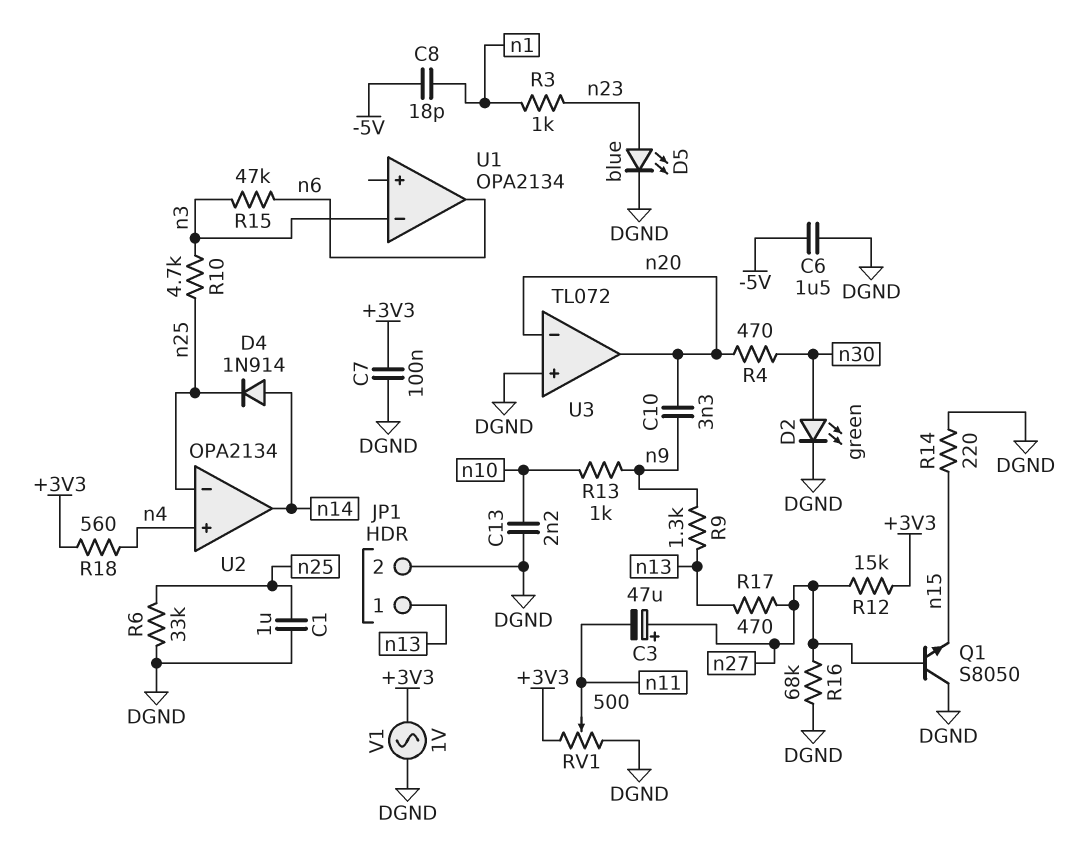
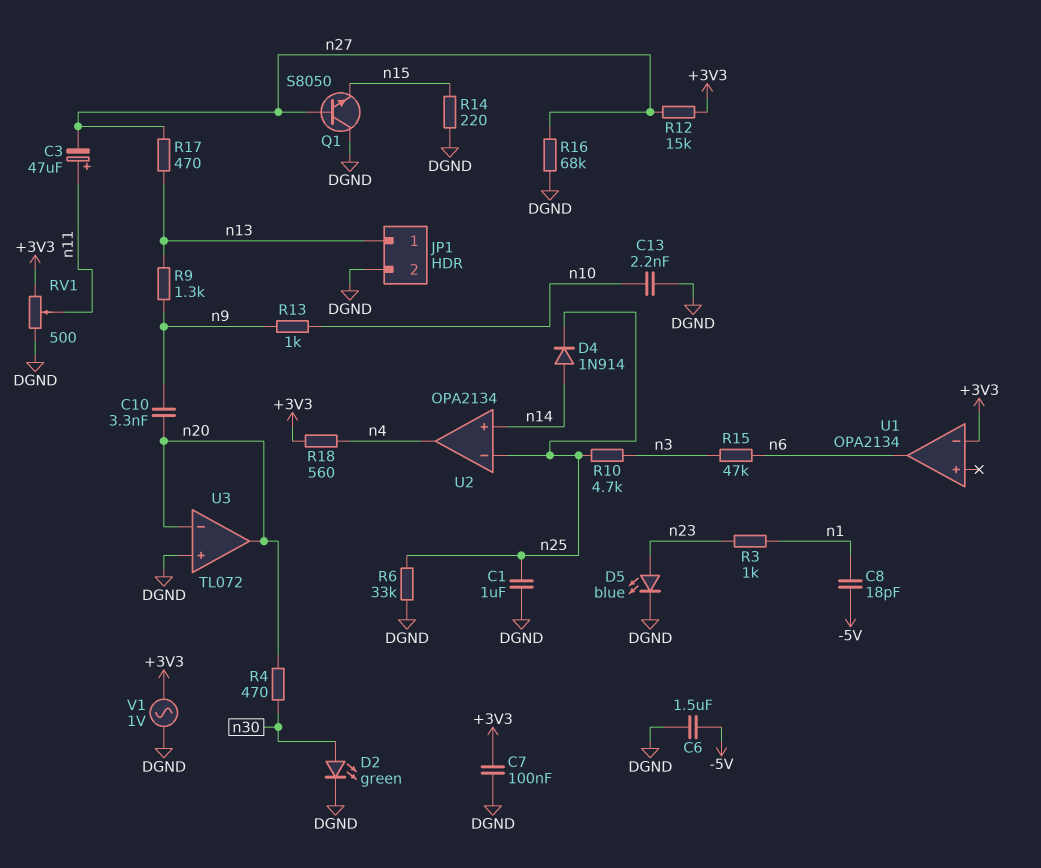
C3: 47uF (plus n27, minus n11) -> 47uF (plus n11, minus n27)
U1 pin in-: n3 -> +3V3
U2 pin in+: n4 -> n14
U2 pin out: n14 -> n4

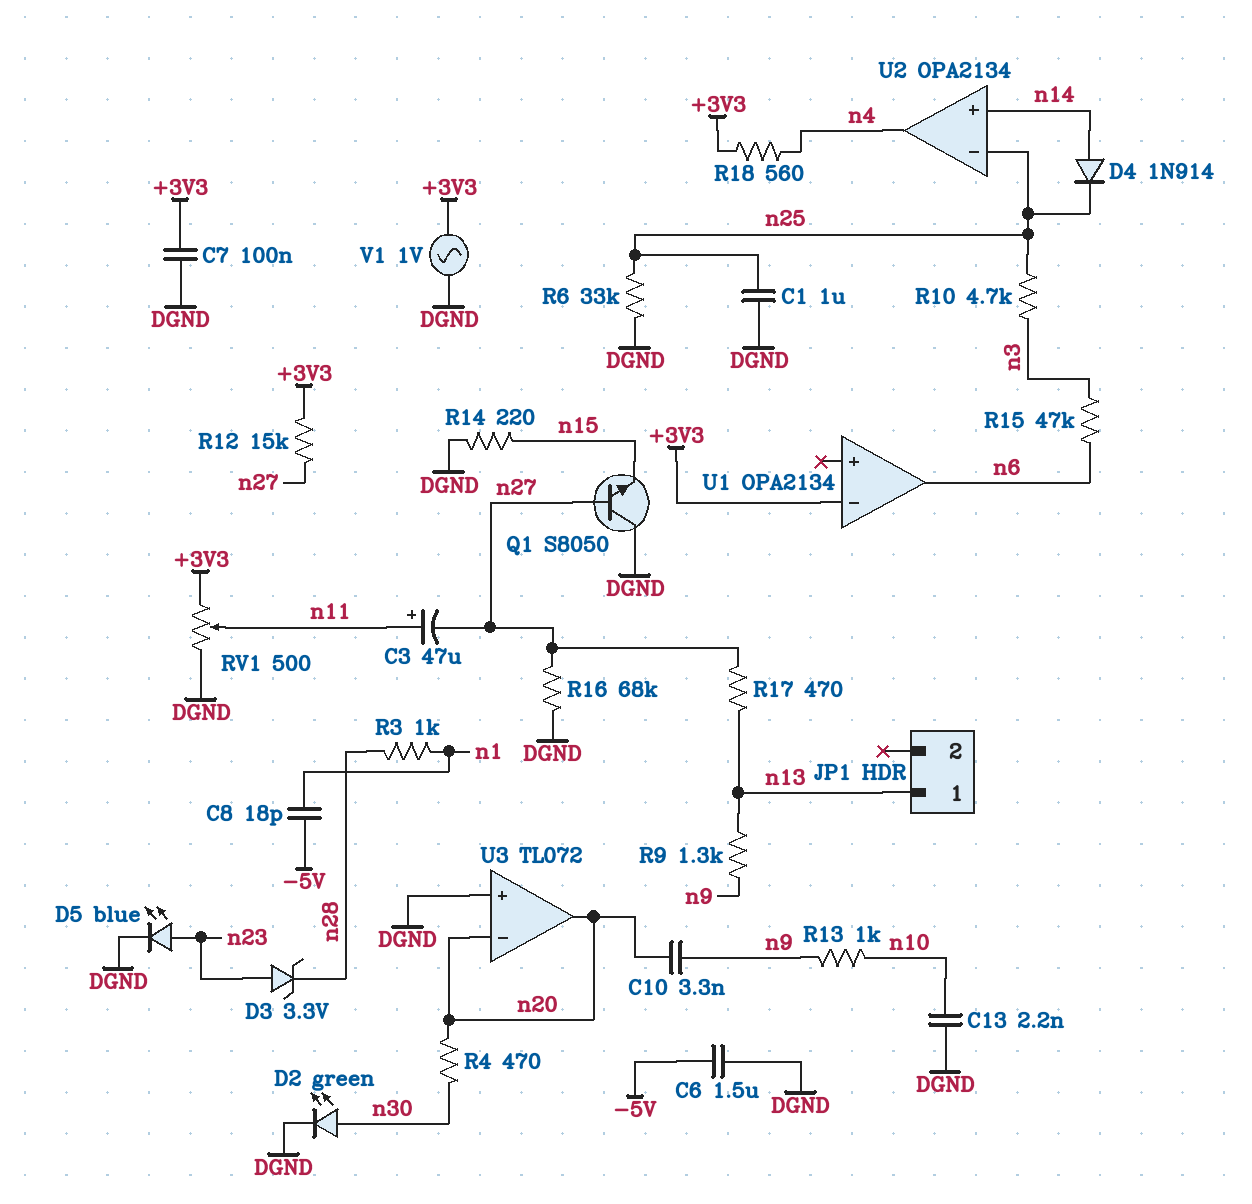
D3: none -> zener 3.3V (A n23, K n28)
JP1 pin 2: DGND -> none
R3: 1k (n1, n23) -> 1k (n1, n28)

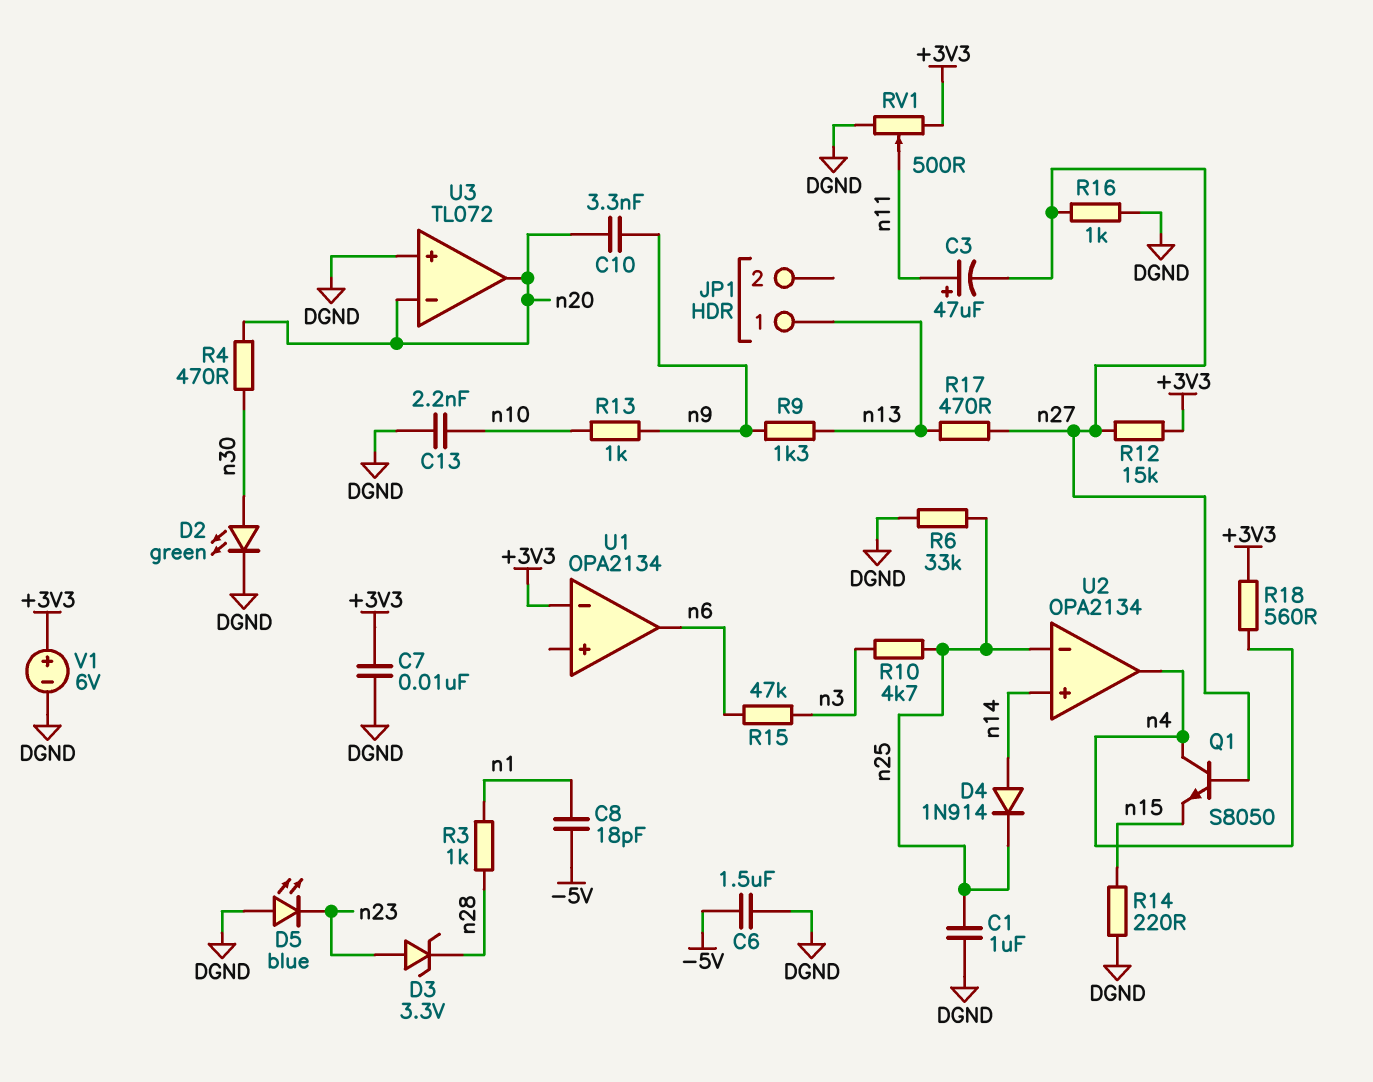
C7: 100nF (+3V3, DGND) -> 10nF (+3V3, DGND)
D5: LED blue (A n23, K DGND) -> LED blue (A DGND, K n23)
Q1: NPN S8050 (B n27, C DGND, E n15) -> NPN S8050 (B n27, C n4, E n15)
R16: 68k (DGND, n27) -> 1k (DGND, n27)
V1: AC 1V (+3V3, DGND) -> 6V (plus +3V3, minus DGND)

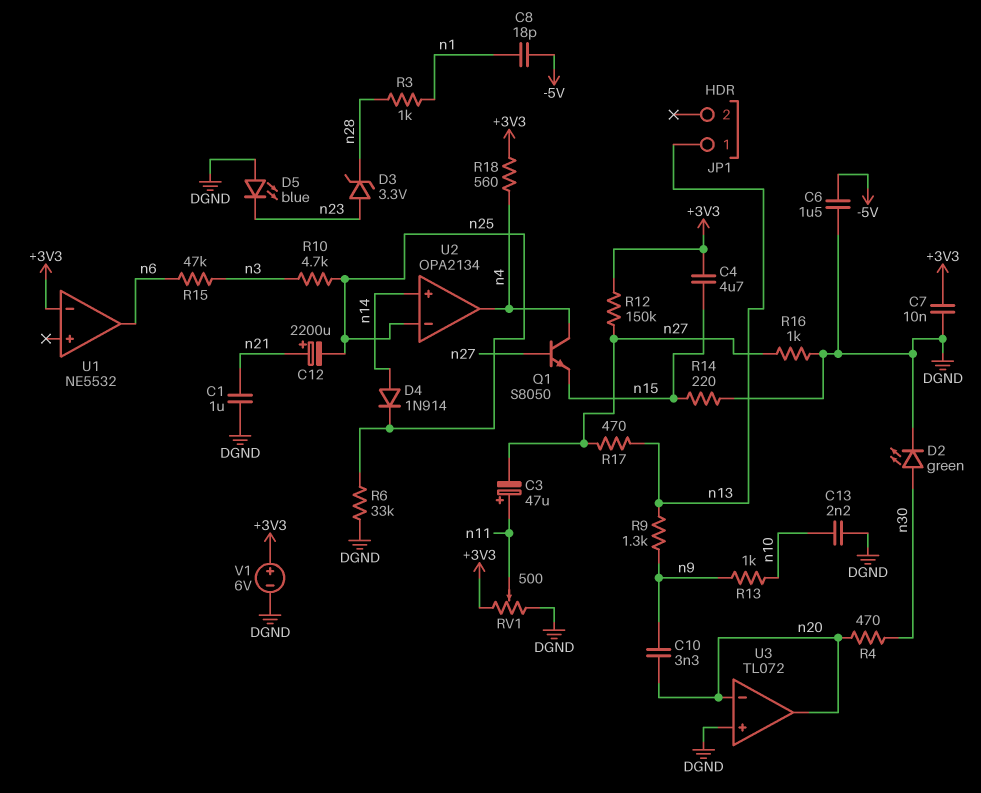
C1: 1uF (DGND, n25) -> 1uF (DGND, n21)
C4: none -> 4.7uF (+3V3, n15)
C12: none -> 2200uF (plus n21, minus n25)
R12: 15k (+3V3, n27) -> 150k (+3V3, n27)
U1: OPA2134 -> NE5532

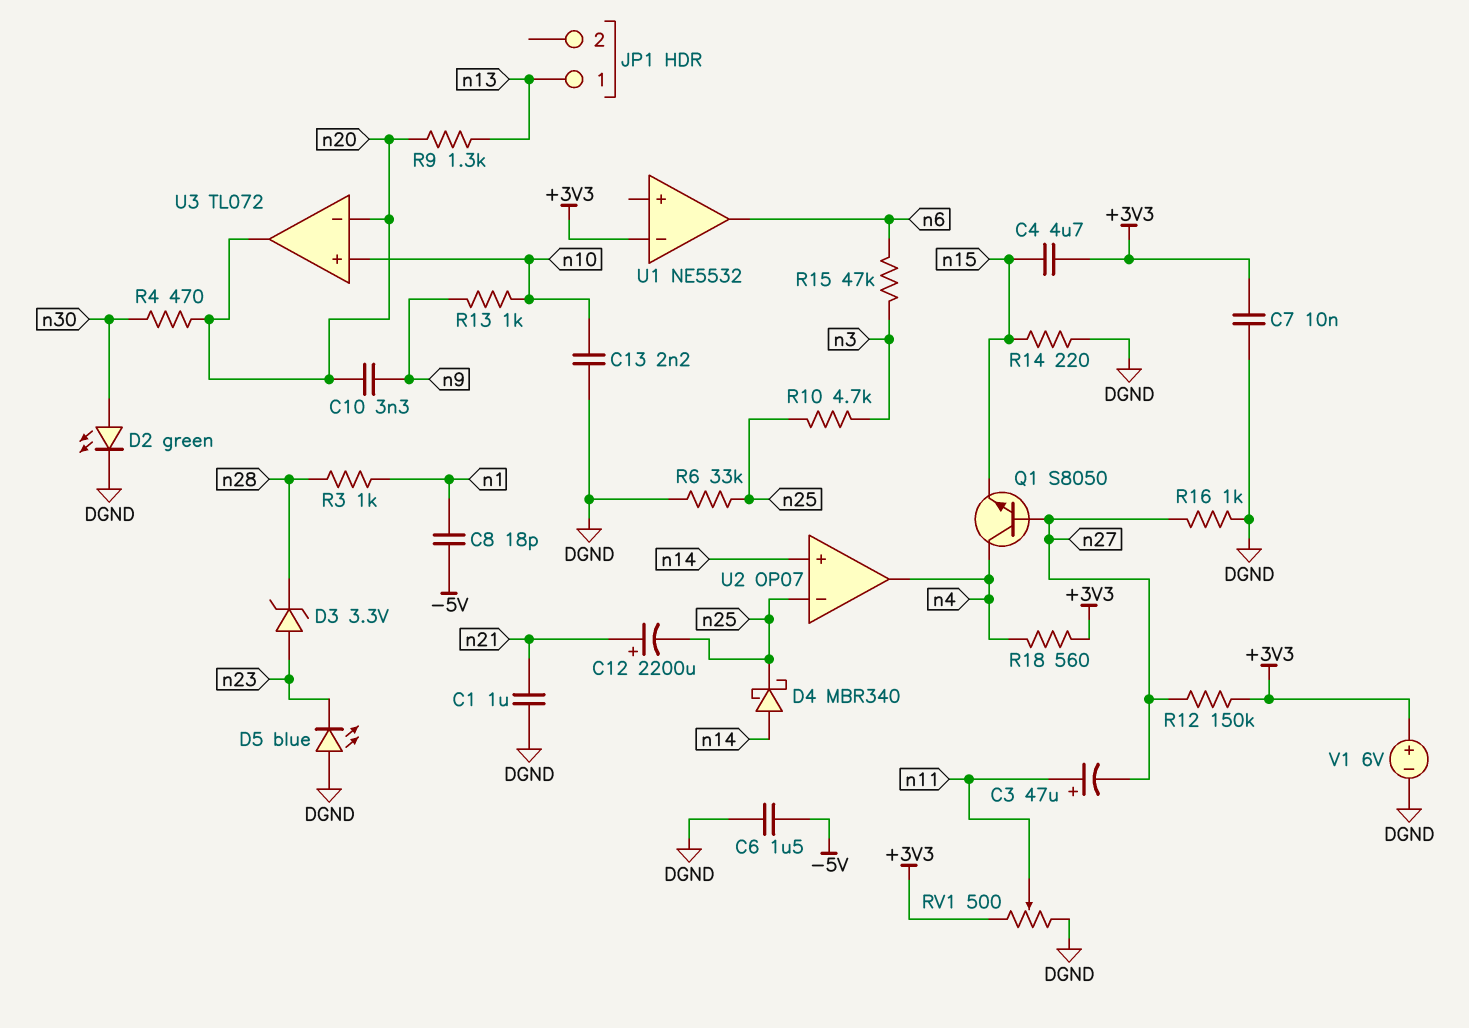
D4: diode 1N914 (A n14, K n25) -> schottky MBR340 (A n14, K n25)
R9: 1.3k (n9, n13) -> 1.3k (n13, n20)
R17: 470 (n13, n27) -> none
U2: OPA2134 -> OP07
U3 pin in+: DGND -> n10

